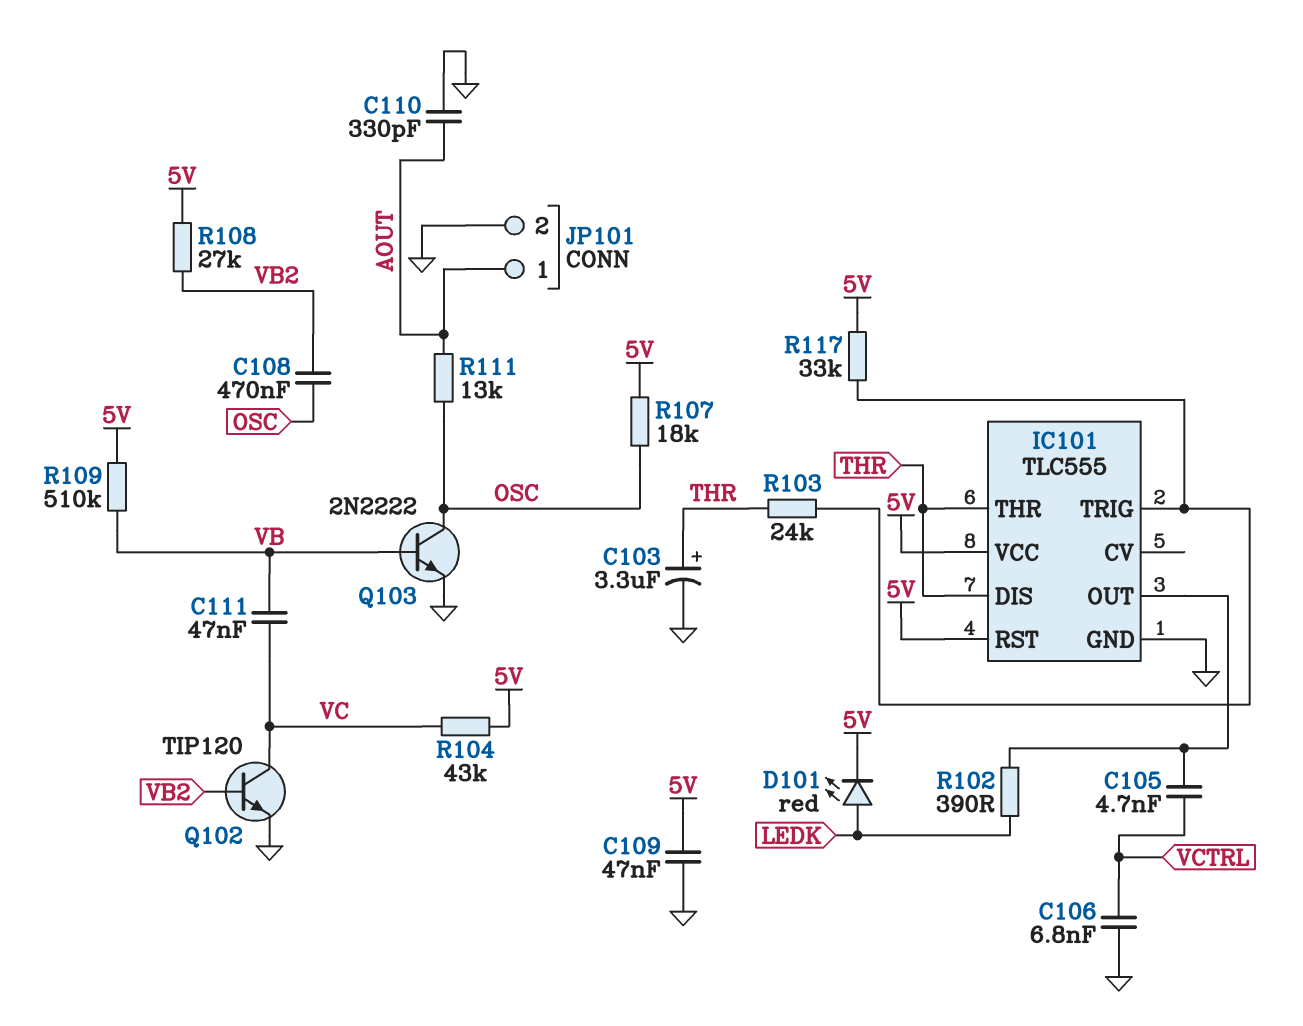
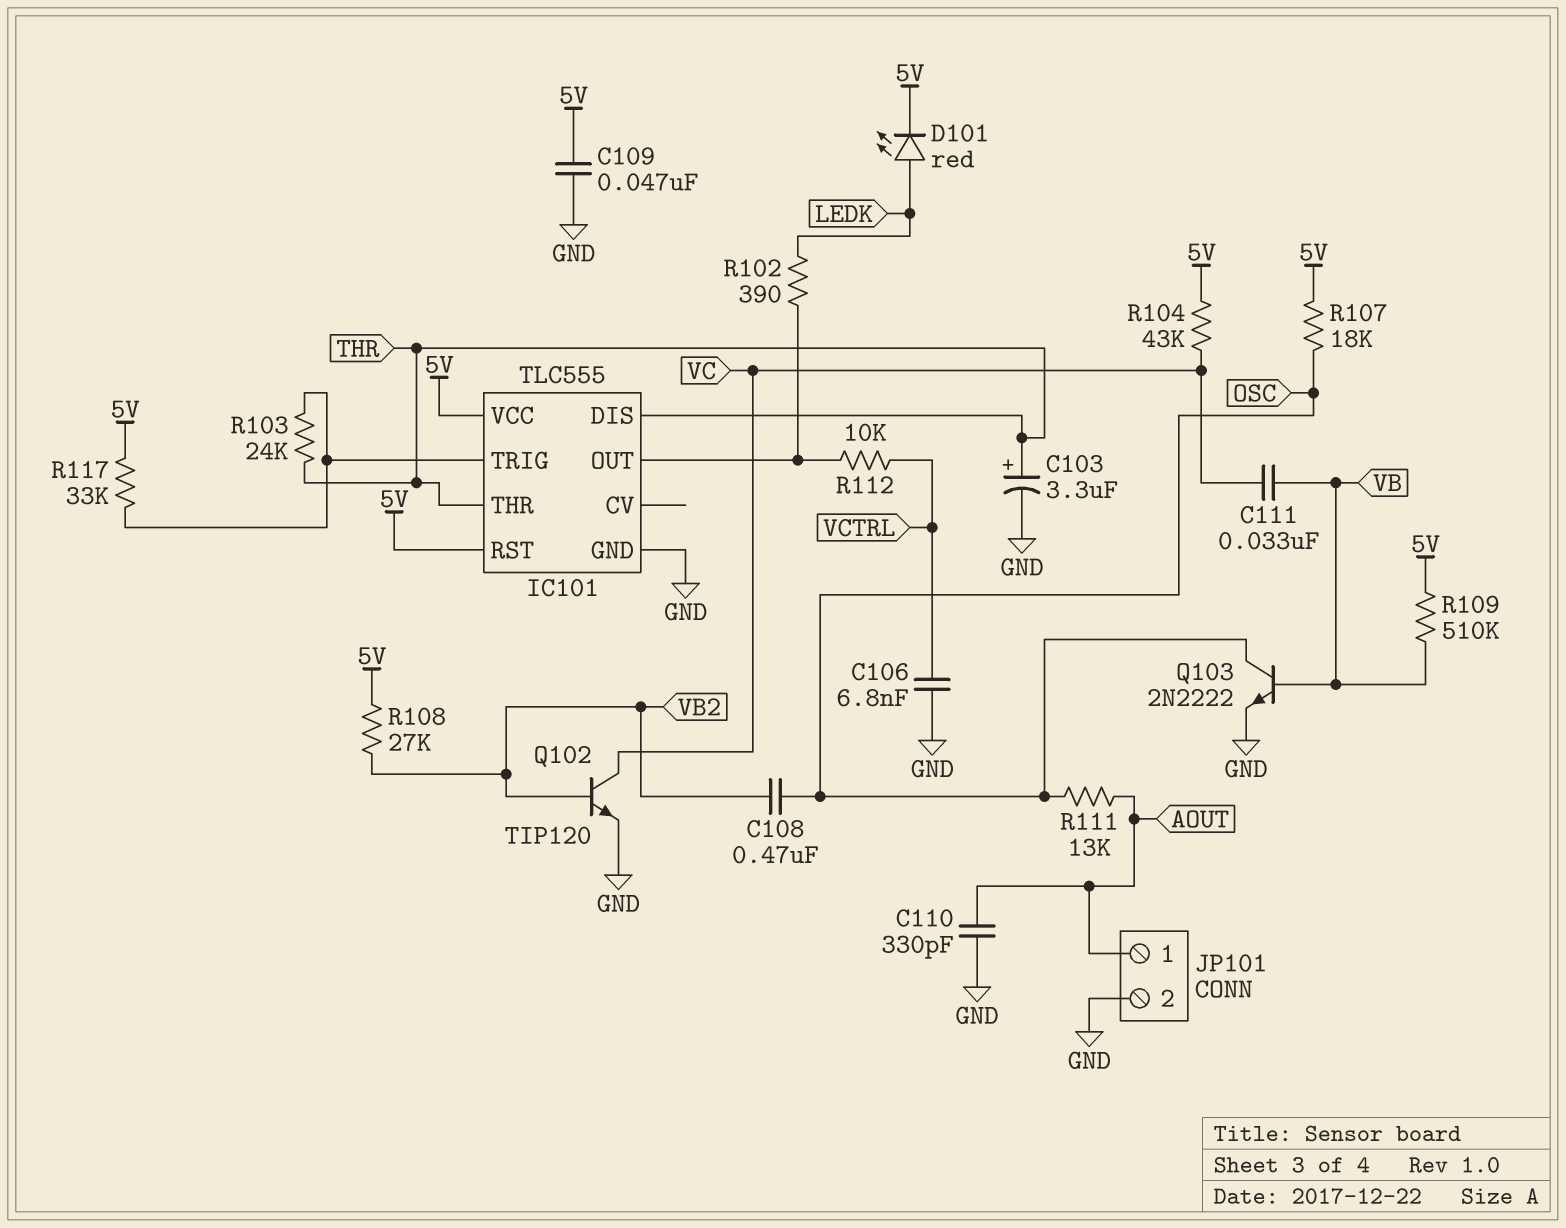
C105: 4.7nF (IC101/OUT, VCTRL) -> none
C111: 47nF (VB, VC) -> 33nF (VB, VC)
R112: none -> 10k (IC101/OUT, VCTRL)

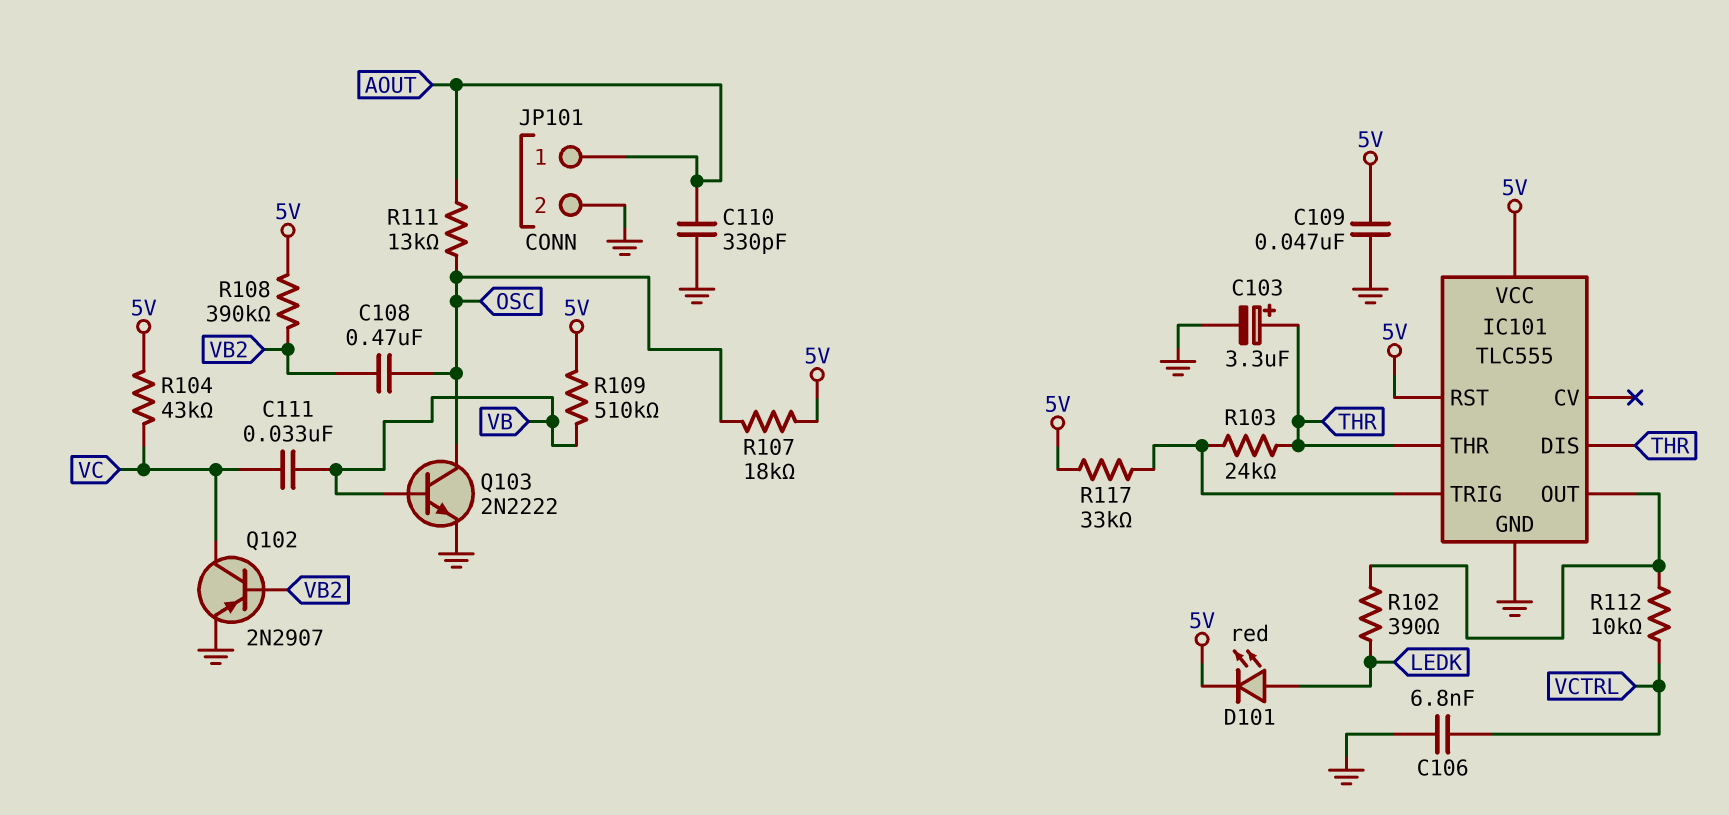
Q102: NPN TIP120 (B VB2, C VC, E GND) -> PNP 2N2907 (B VB2, C VC, E GND)
R108: 27k (5V, VB2) -> 390k (5V, VB2)

